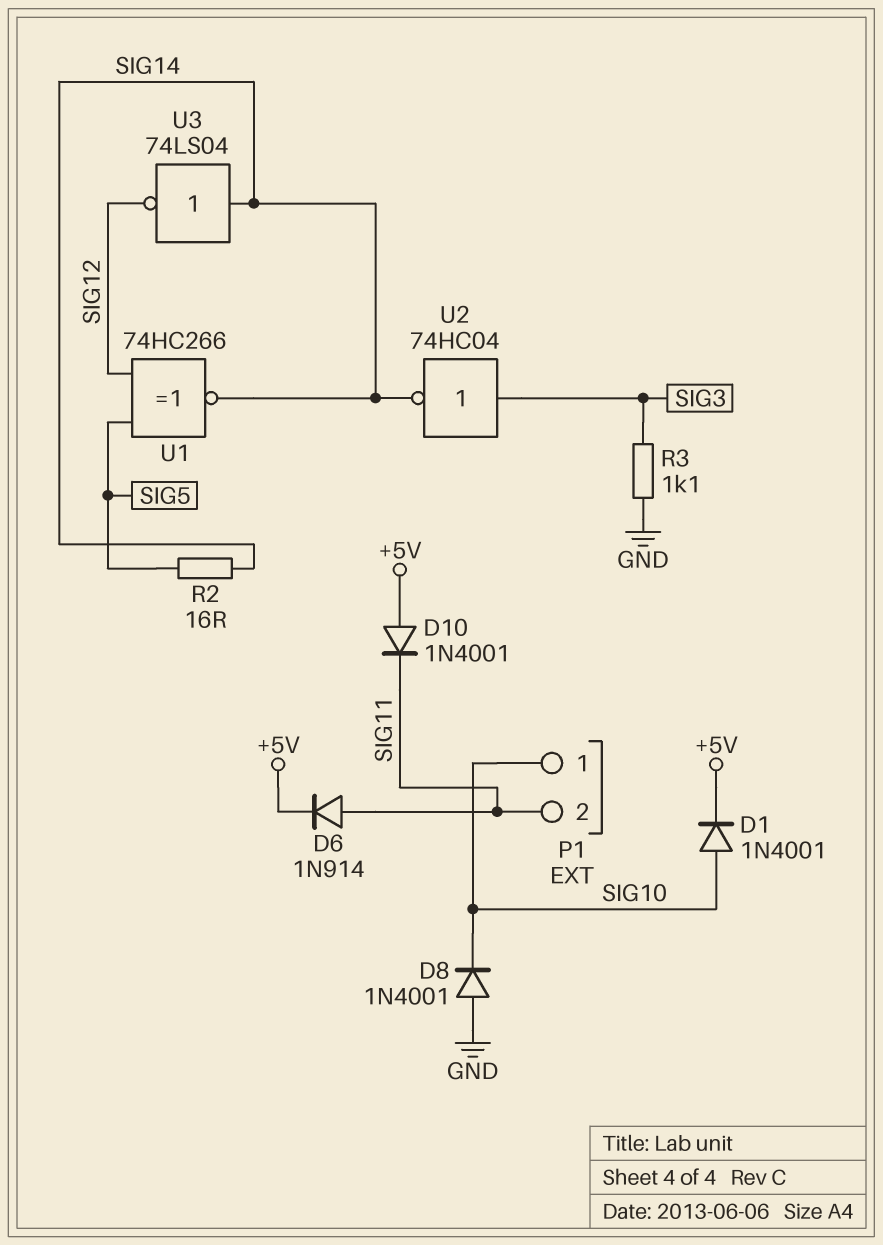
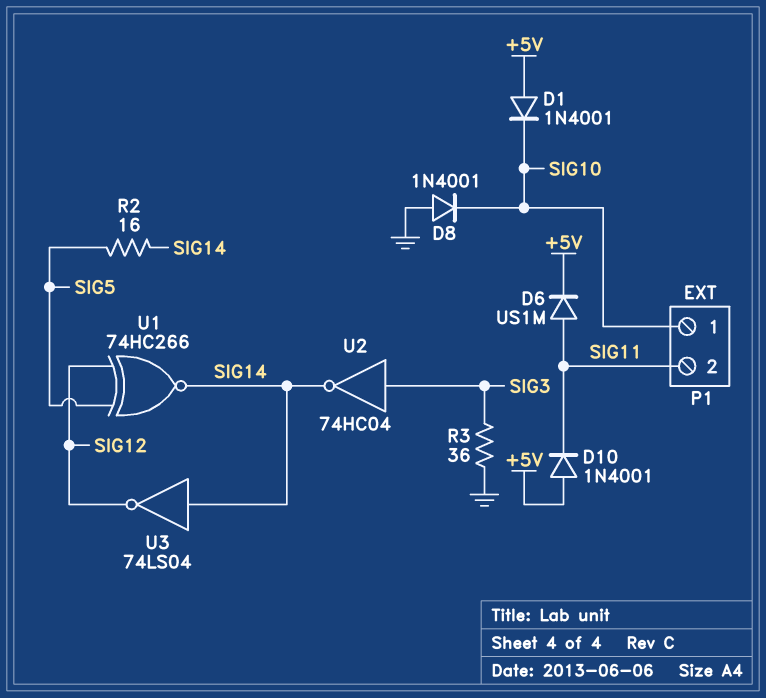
D1: diode 1N4001 (A SIG10, K +5V) -> diode 1N4001 (A +5V, K SIG10)
D6: diode 1N914 (A SIG11, K +5V) -> diode US1M (A SIG11, K +5V)
R3: 1.1k (GND, SIG3) -> 36 (GND, SIG3)

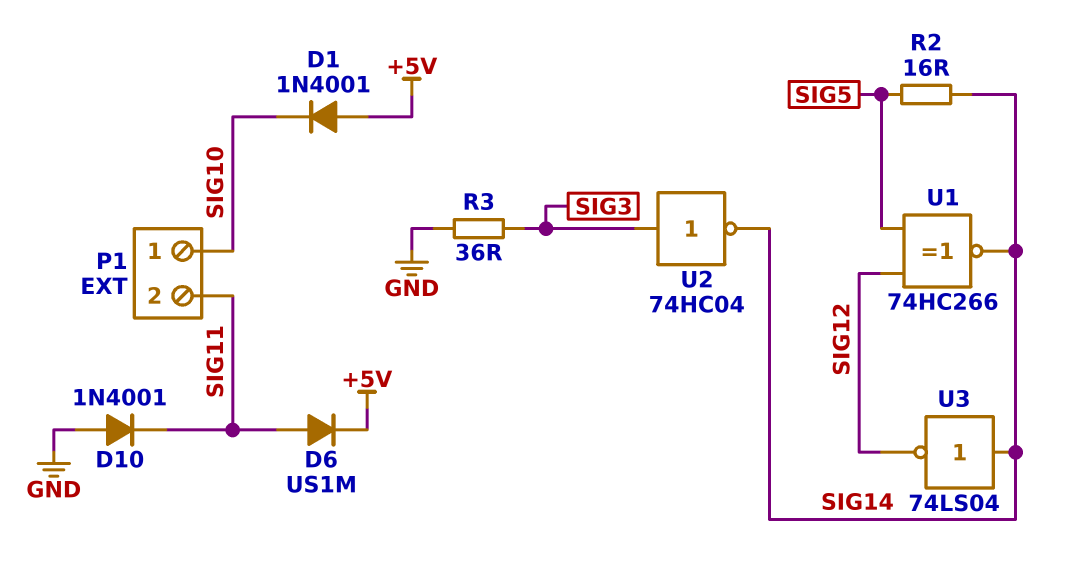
D8: diode 1N4001 (A GND, K SIG10) -> none
D10: diode 1N4001 (A +5V, K SIG11) -> diode 1N4001 (A GND, K SIG11)

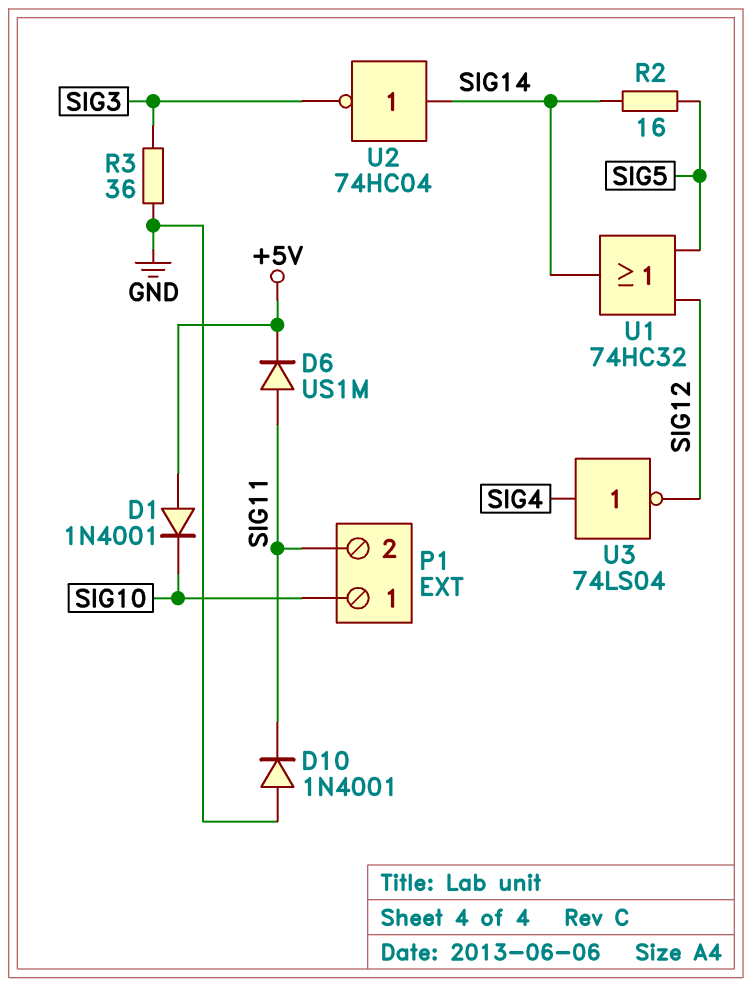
U1: XNOR 74HC266 (in SIG5, in SIG12, out SIG14) -> OR 74HC32 (in SIG5, in SIG12, out SIG14)
U2: NOT 74HC04 (in SIG3, out SIG14) -> NOT 74HC04 (in SIG14, out SIG3)
U3: NOT 74LS04 (in SIG14, out SIG12) -> NOT 74LS04 (in SIG4, out SIG12)

